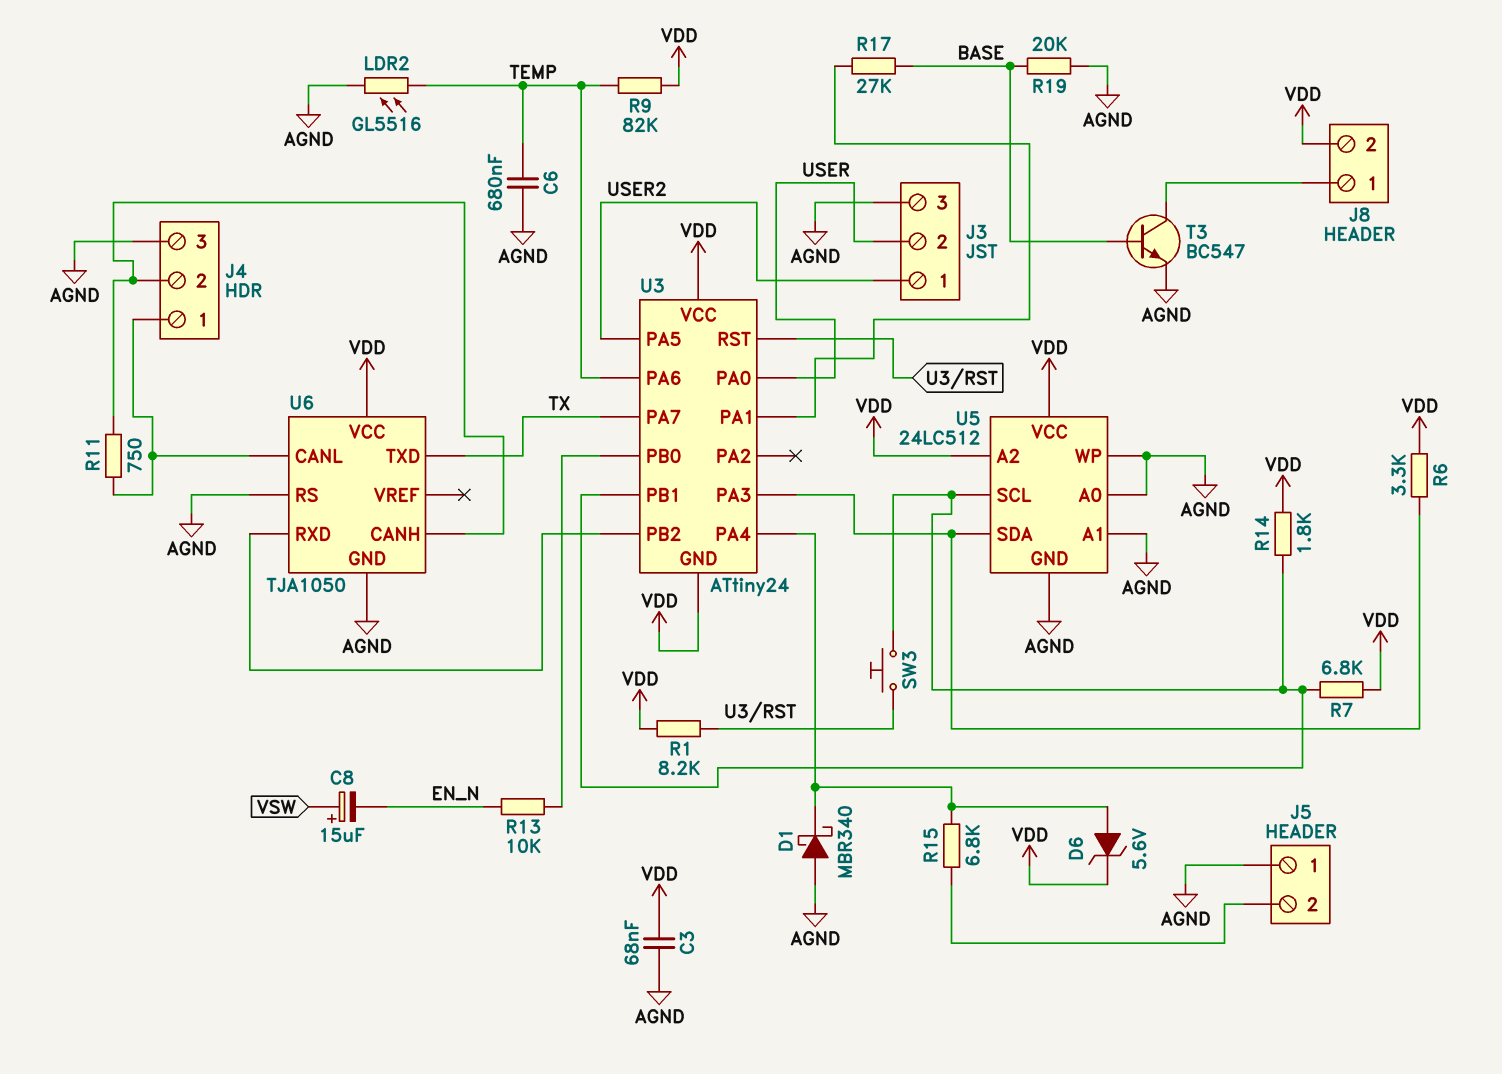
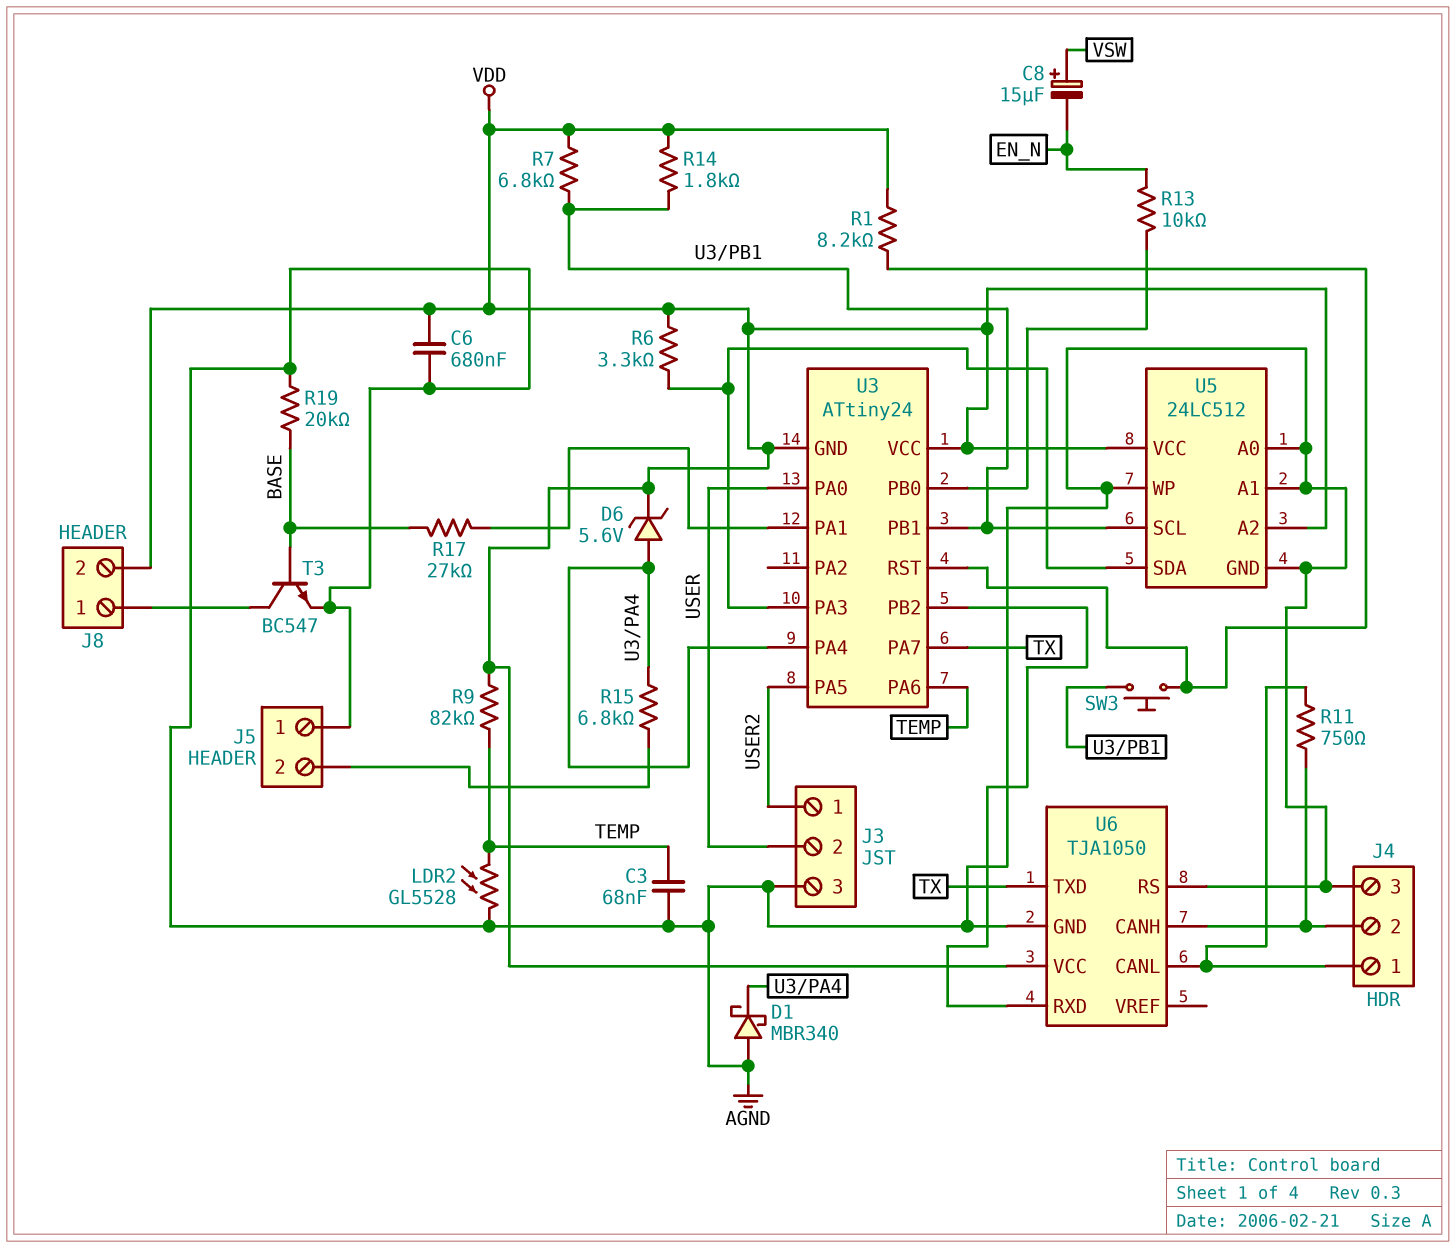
C3: 68nF (AGND, VDD) -> 68nF (AGND, TEMP)
C6: 680nF (AGND, TEMP) -> 680nF (AGND, VDD)
LDR2: GL5516 (AGND, TEMP) -> GL5528 (AGND, TEMP)

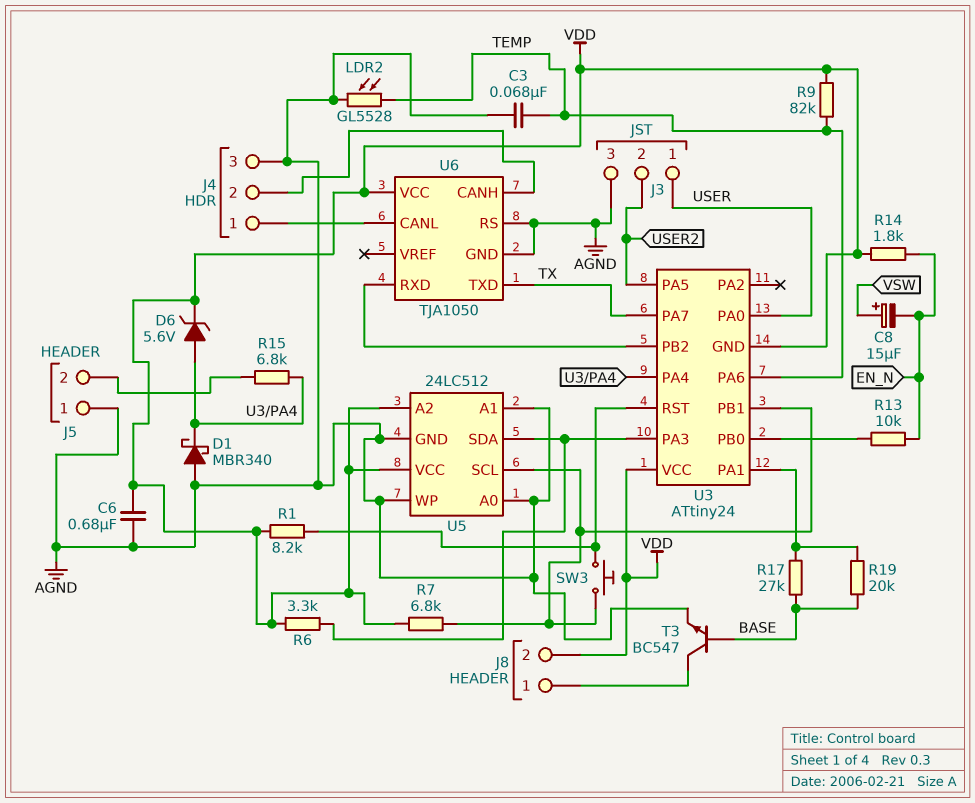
J3 pin 1: USER2 -> USER
J3 pin 2: USER -> USER2
R11: 750 (J4/1, J4/2) -> none
R14: 1.8k (U3/PB1, VDD) -> 1.8k (EN_N, VDD)
R19: 20k (AGND, BASE) -> 20k (BASE, U3/PA1)

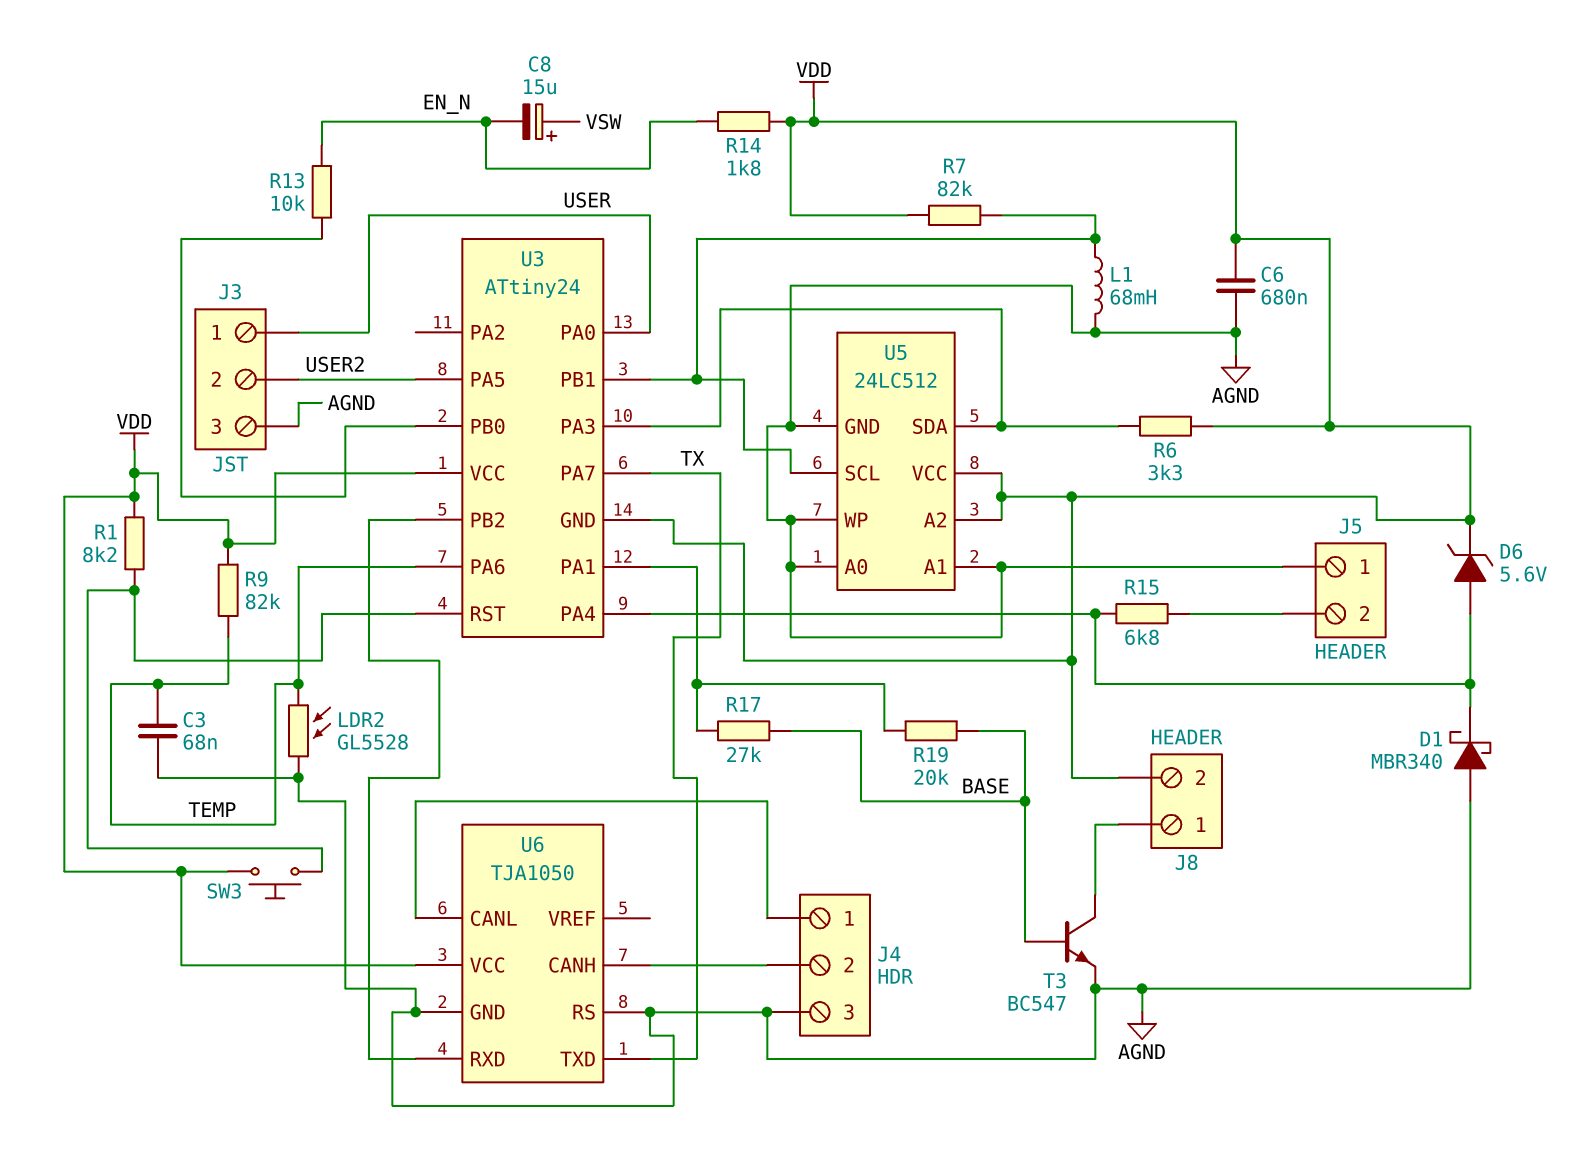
L1: none -> 68mH (AGND, U3/PB1)
R7: 6.8k (U3/PB1, VDD) -> 82k (U3/PB1, VDD)
SW3: button (U3/PB1, U3/RST) -> button (U3/RST, VDD)

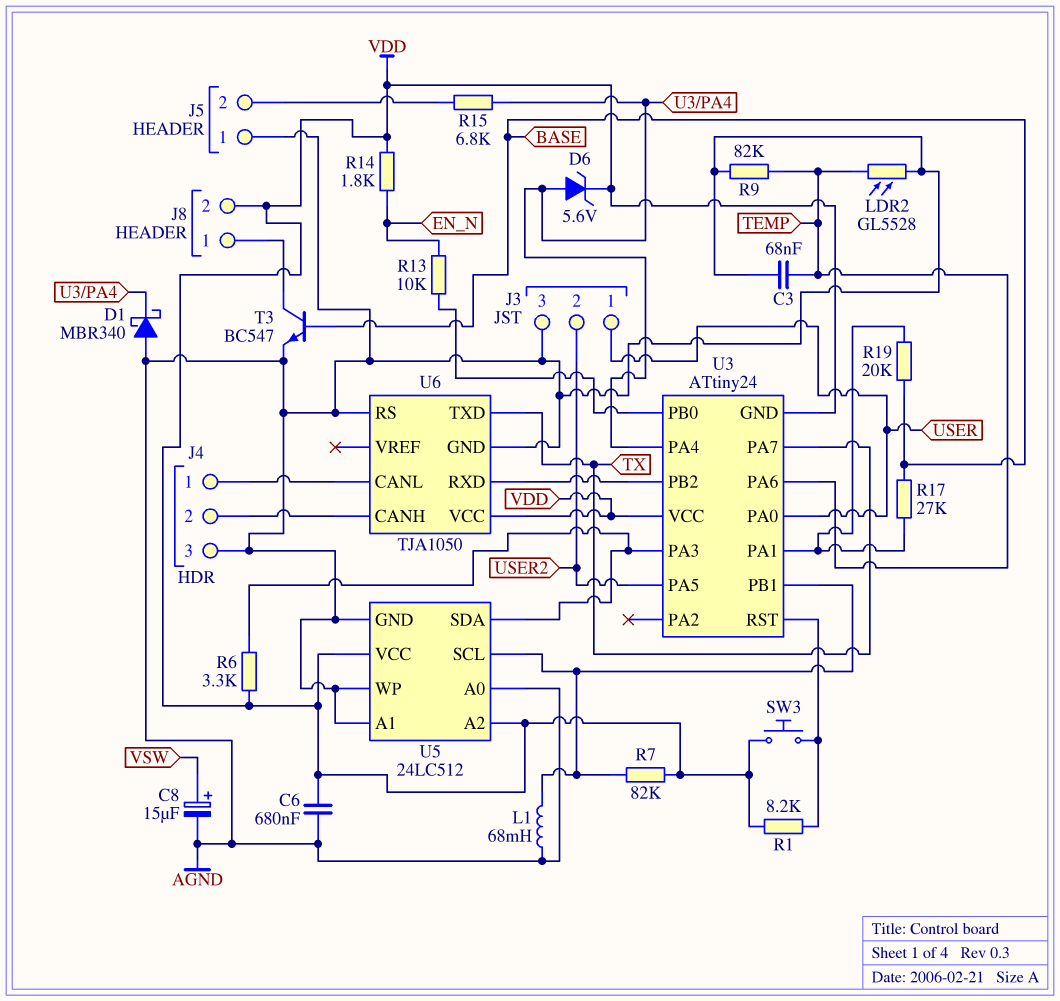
C8: 15uF (plus VSW, minus EN_N) -> 15uF (plus VSW, minus AGND)
R9: 82k (TEMP, VDD) -> 82k (AGND, TEMP)

